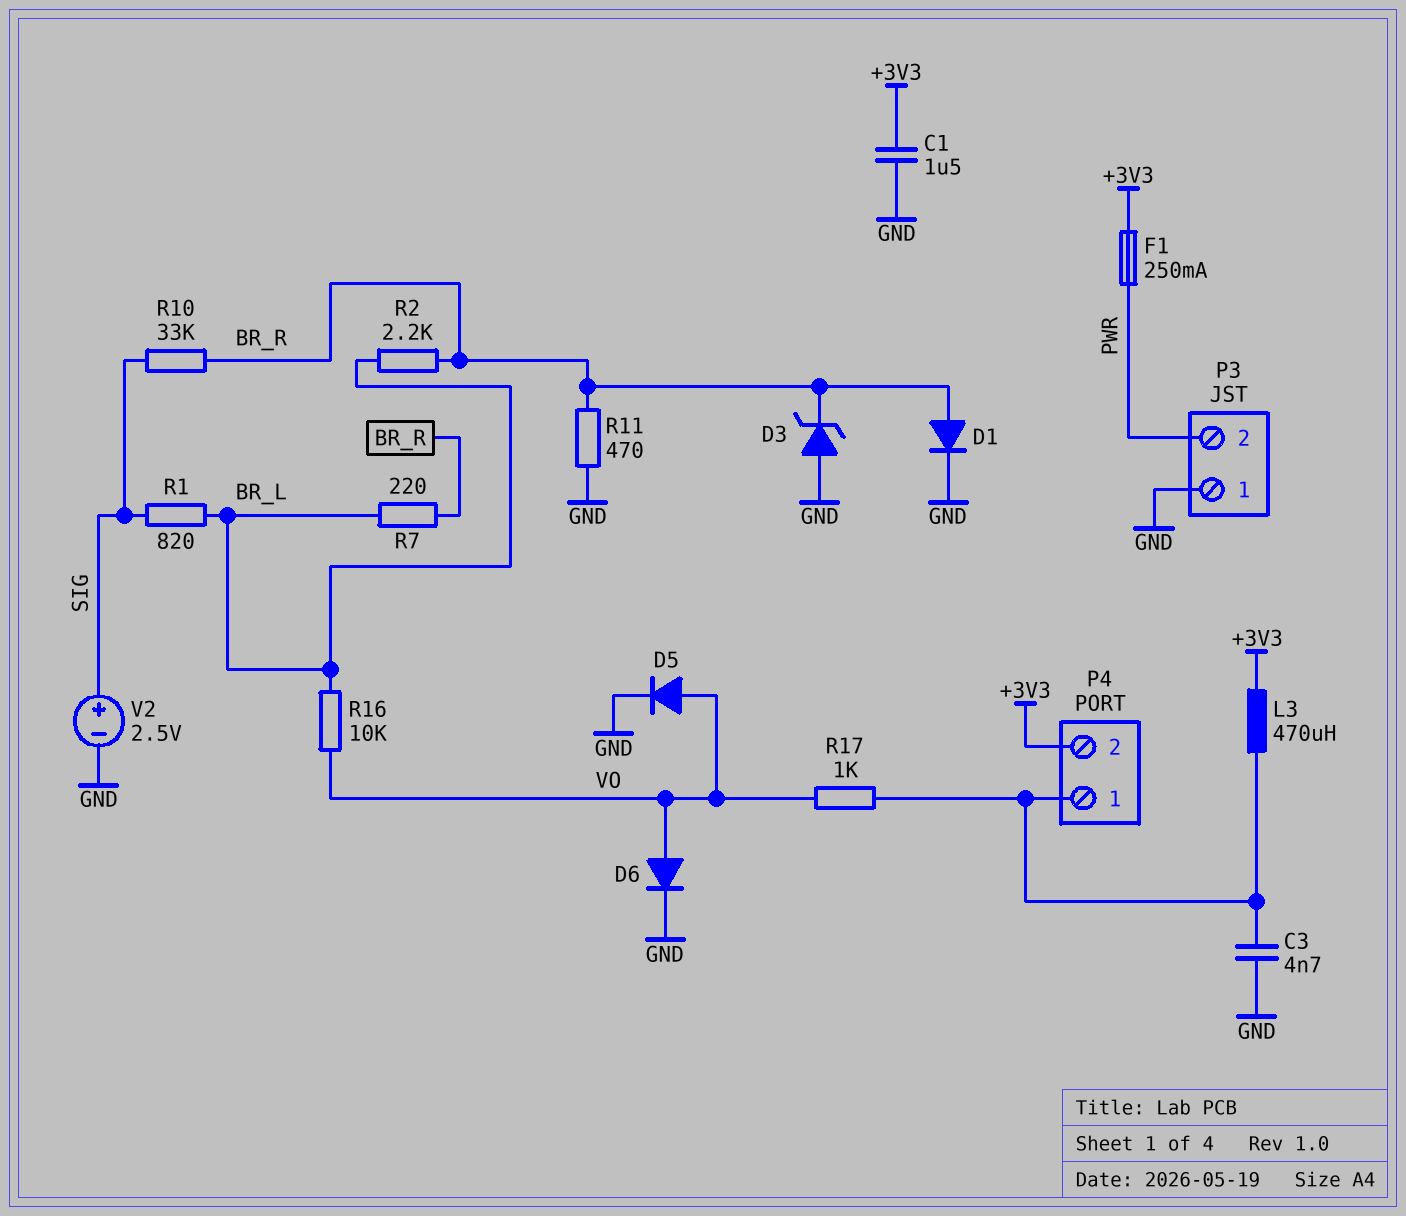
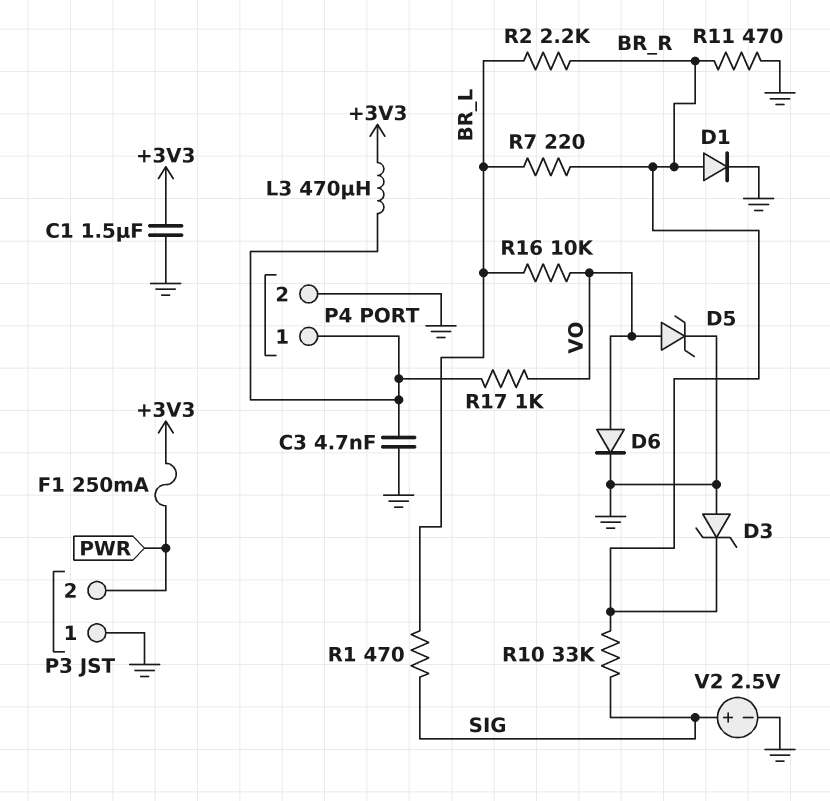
D5: diode (A VO, K GND) -> zener (A VO, K GND)
P4 pin 2: +3V3 -> GND
R1: 820 (BR_L, SIG) -> 470 (BR_L, SIG)

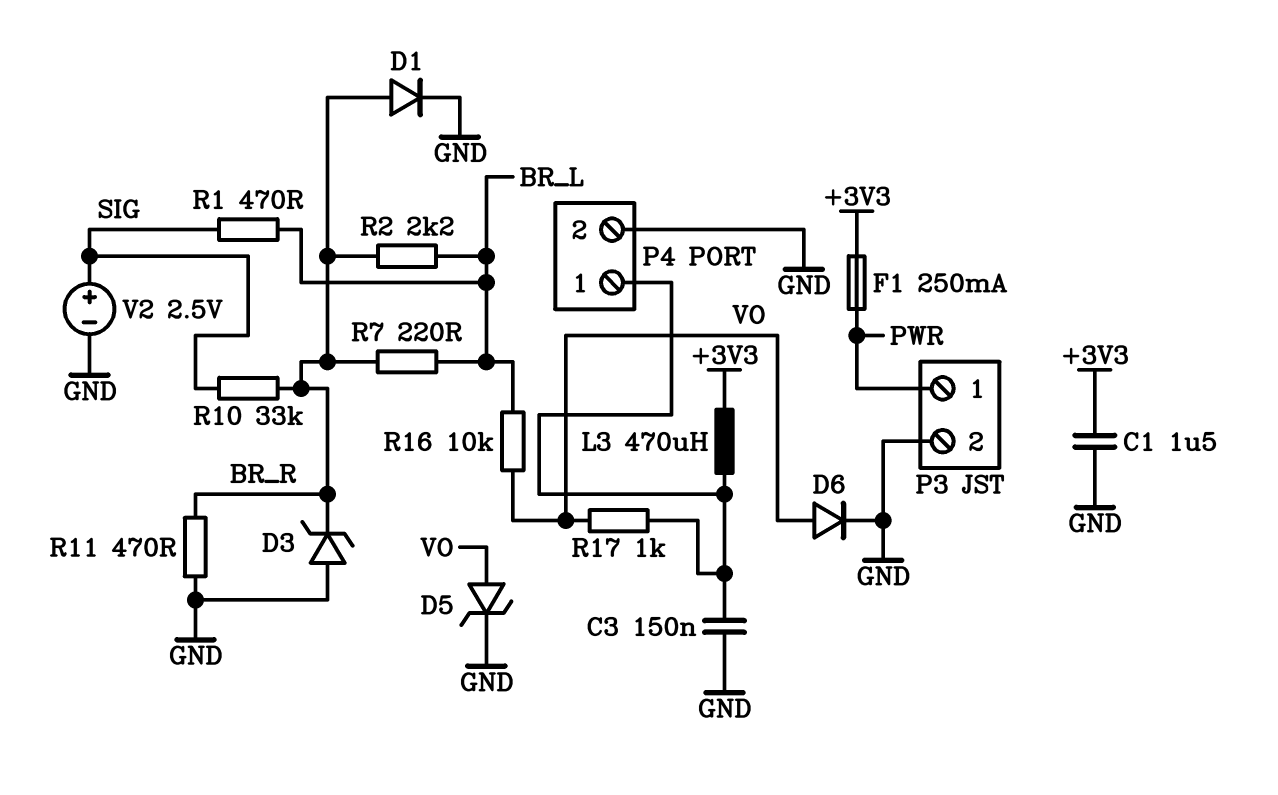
C3: 4.7nF (GND, P4/1) -> 150nF (GND, P4/1)
P3 pin 1: GND -> PWR
P3 pin 2: PWR -> GND

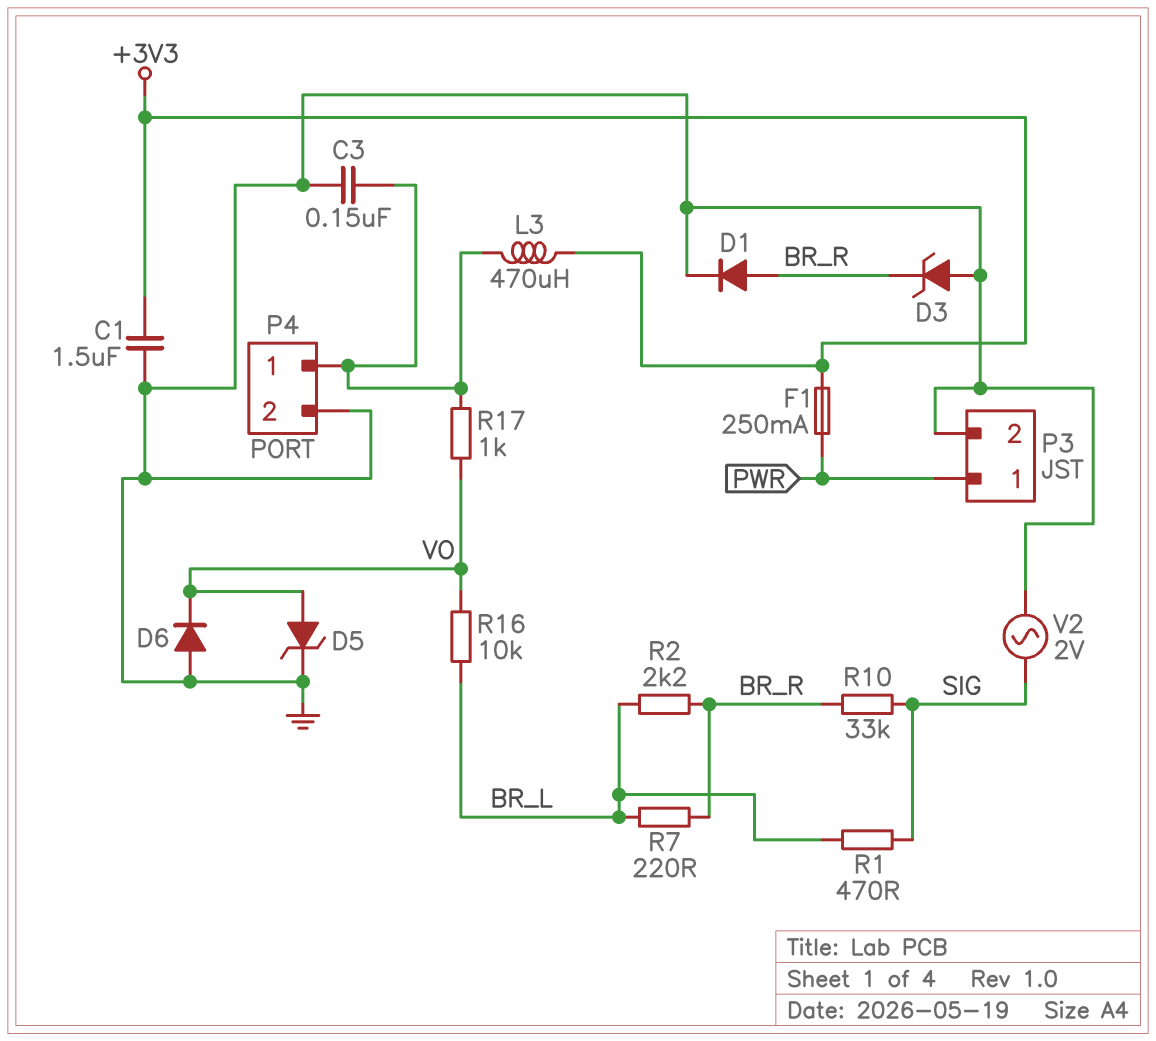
D6: diode (A VO, K GND) -> diode (A GND, K VO)
R11: 470 (BR_R, GND) -> none
V2: 2.5V (plus SIG, minus GND) -> AC 2V (GND, SIG)

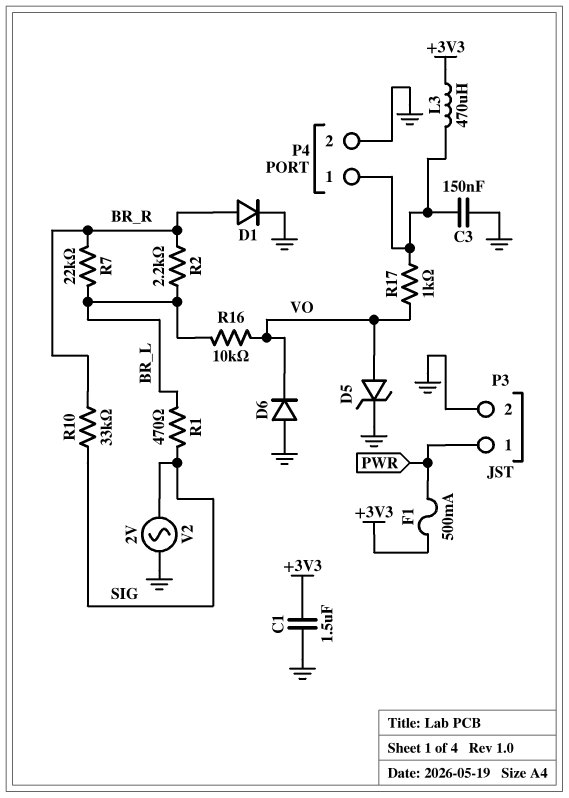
D3: zener (A GND, K BR_R) -> none
F1: 250mA (+3V3, PWR) -> 500mA (+3V3, PWR)
R7: 220 (BR_L, BR_R) -> 22k (BR_L, BR_R)

